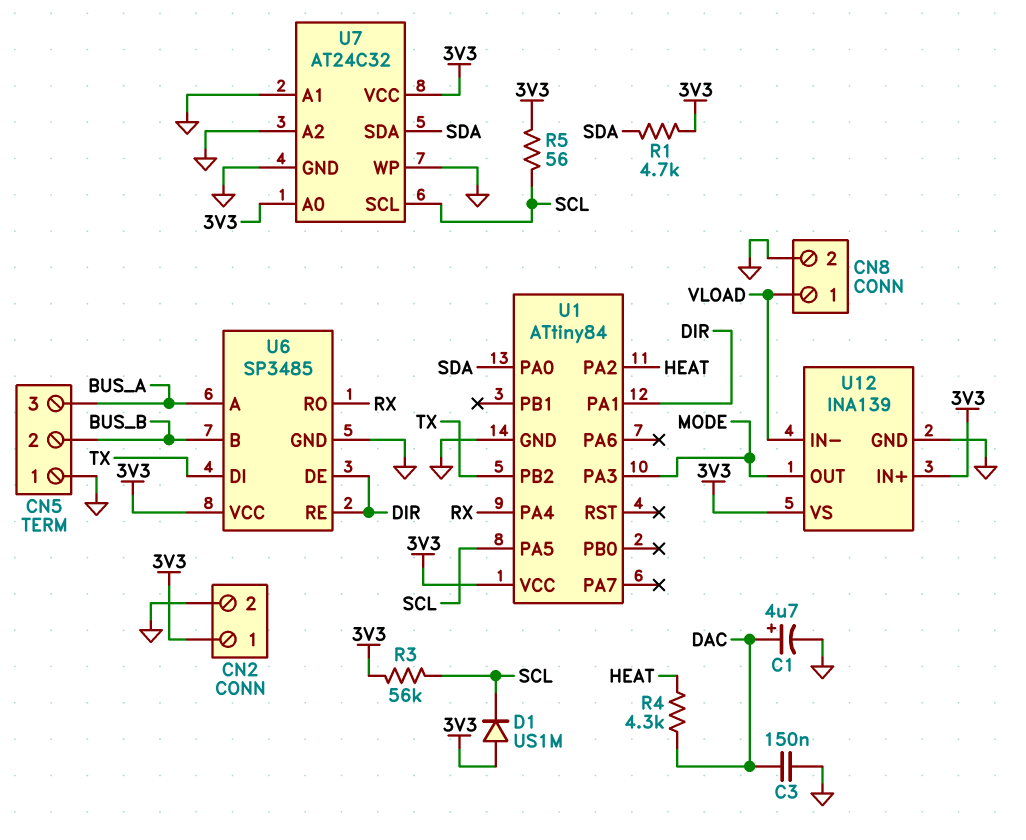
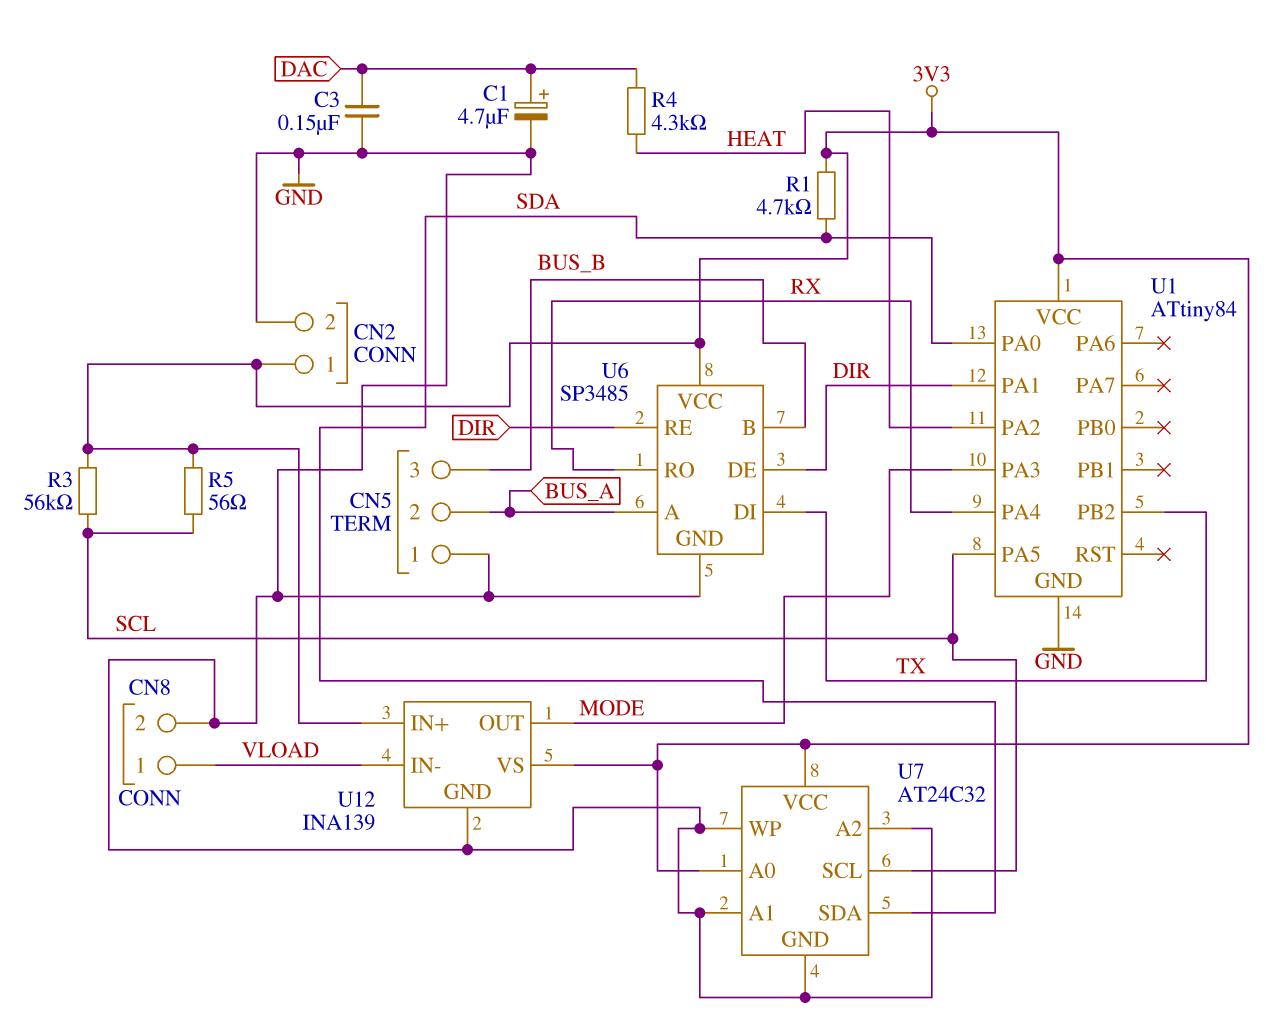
CN5 pin 2: BUS_B -> BUS_A
CN5 pin 3: BUS_A -> BUS_B
D1: diode US1M (A 3V3, K SCL) -> none

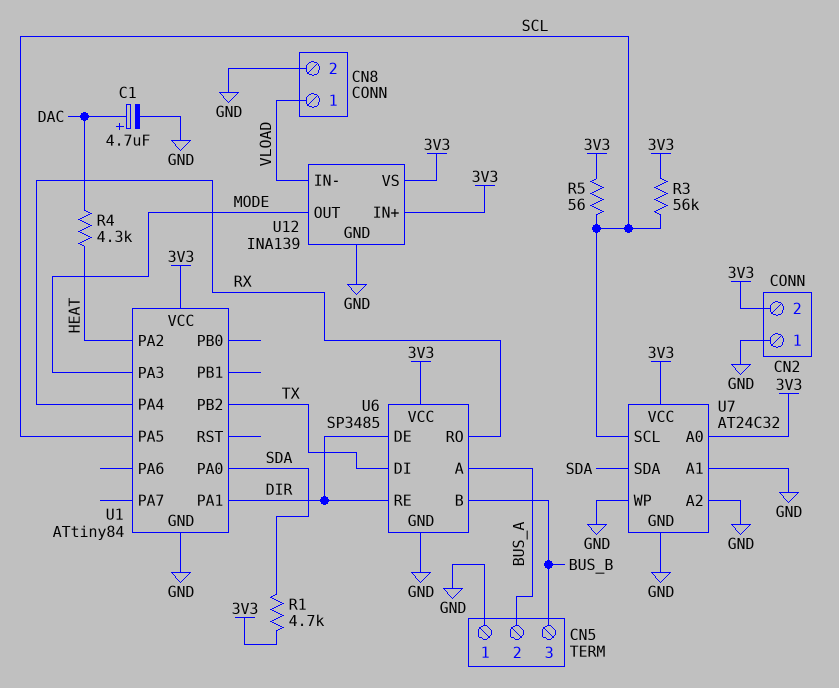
C3: 150nF (DAC, GND) -> none
CN2 pin 1: 3V3 -> GND
CN2 pin 2: GND -> 3V3

